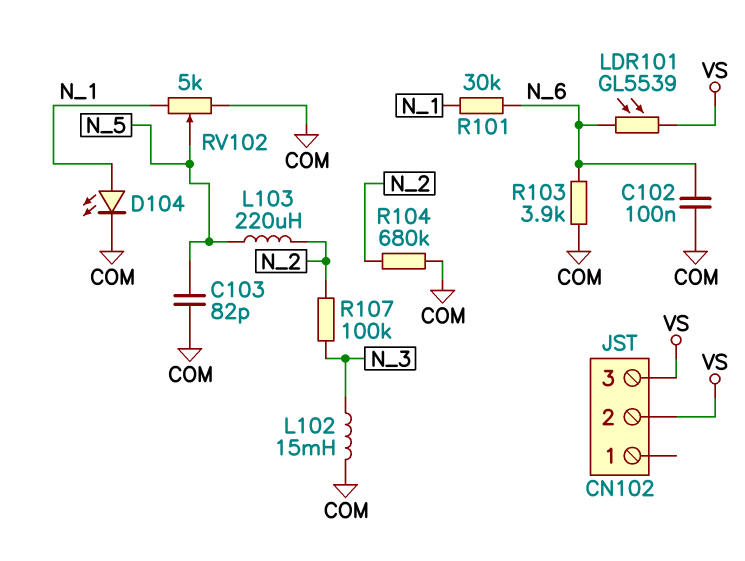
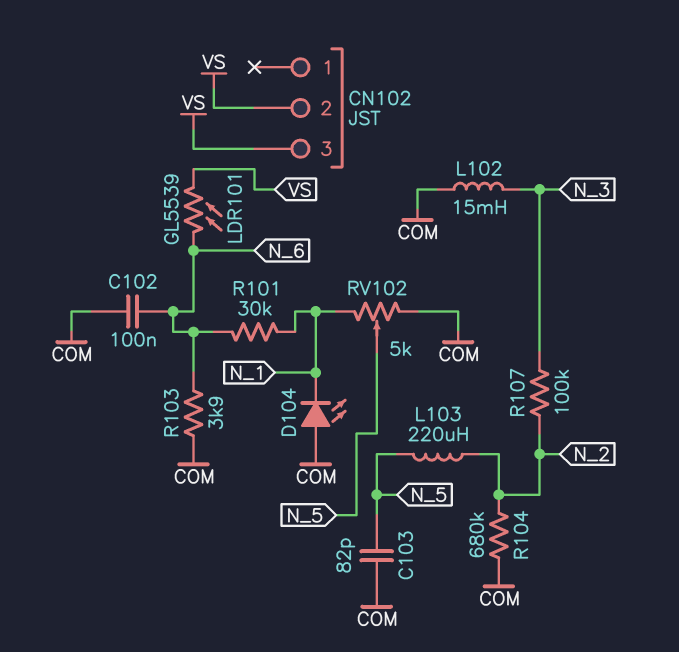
D104: LED (A N_1, K COM) -> LED (A COM, K N_1)

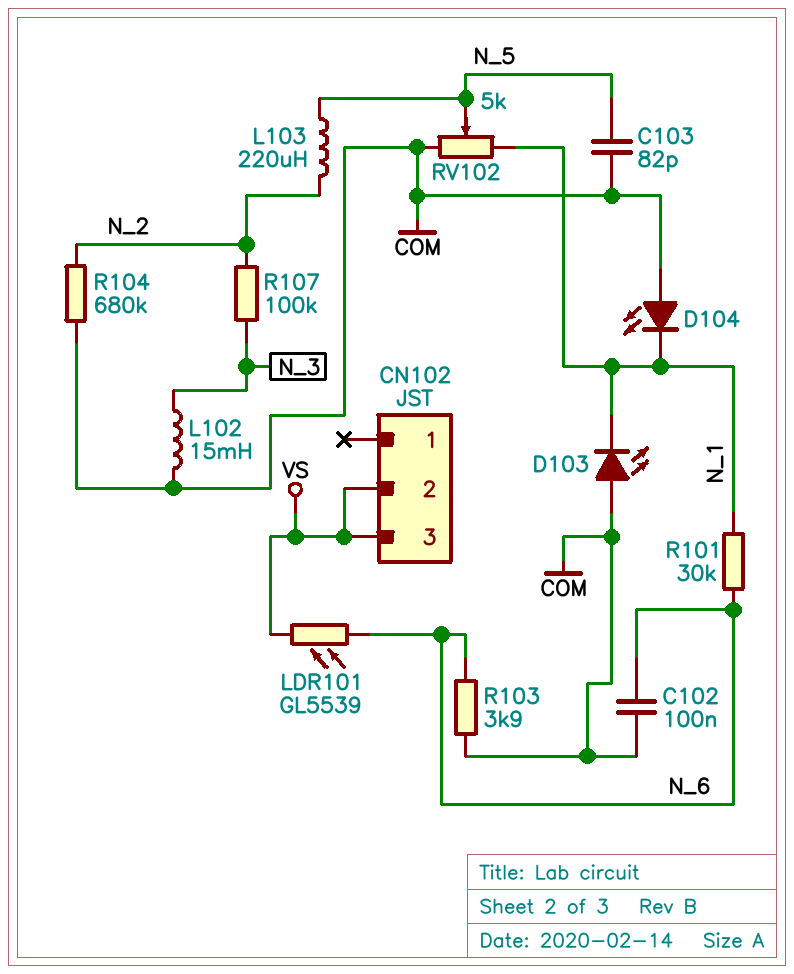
D103: none -> LED (A COM, K N_1)

